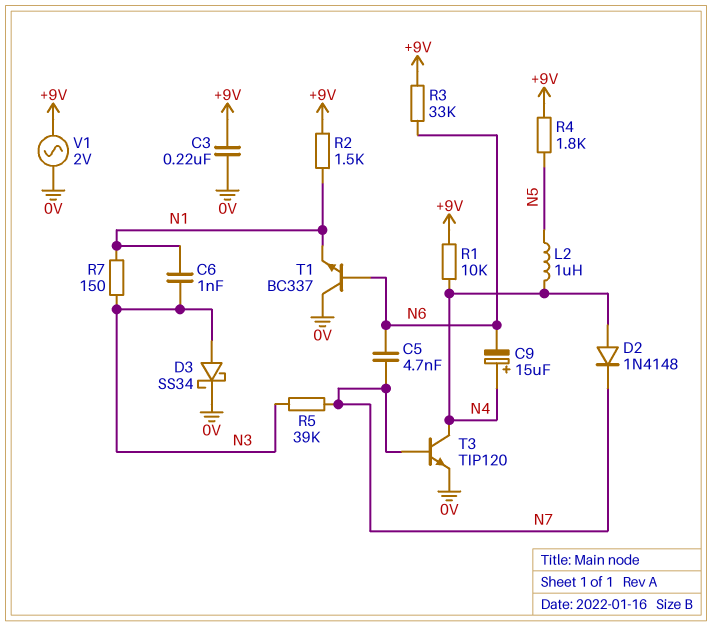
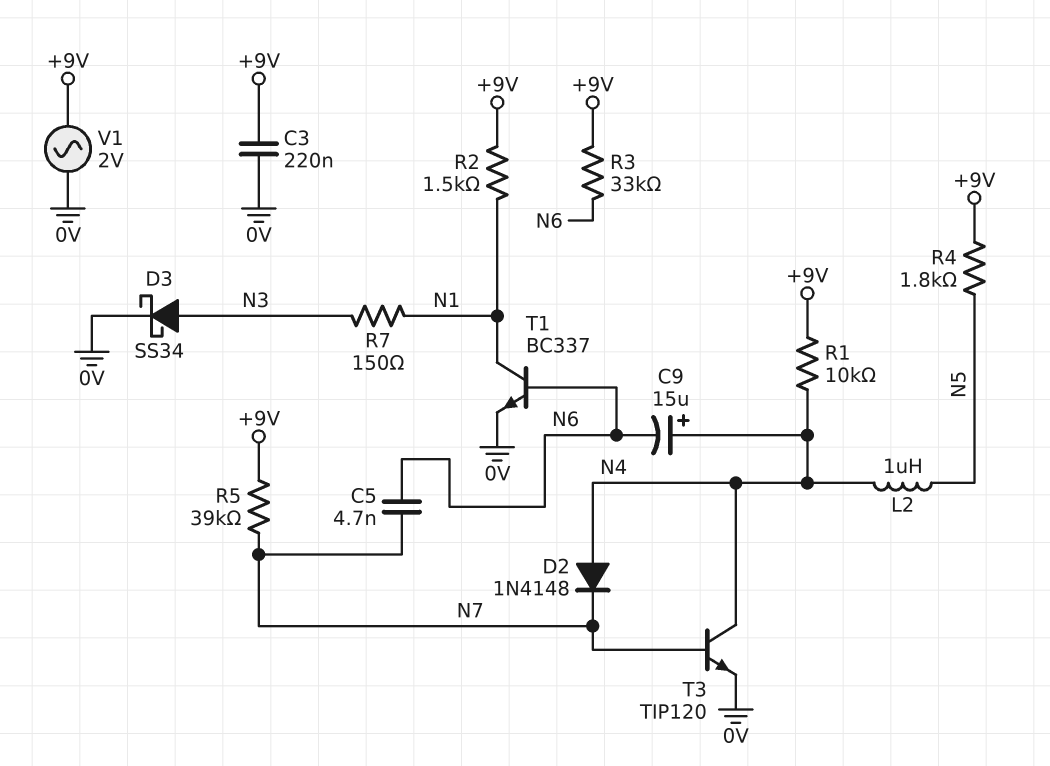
C6: 1nF (N1, N3) -> none
R5: 39k (N3, N7) -> 39k (+9V, N7)
T1: NPN BC337 (B N6, C 0V, E N1) -> NPN BC337 (B N6, C N1, E 0V)

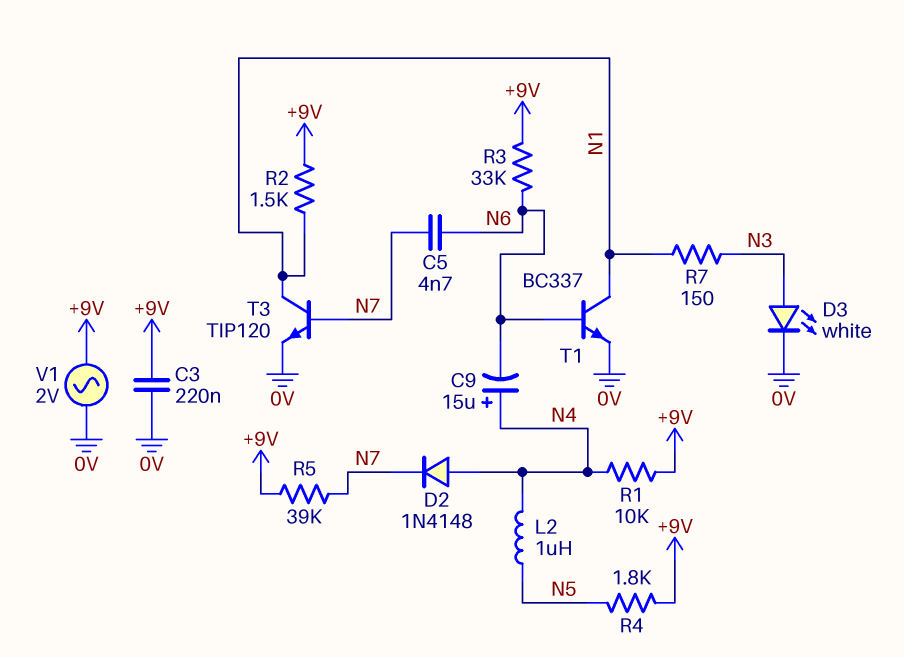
D3: schottky SS34 (A N3, K 0V) -> LED white (A N3, K 0V)
T3: NPN TIP120 (B N7, C N4, E 0V) -> NPN TIP120 (B N7, C N1, E 0V)

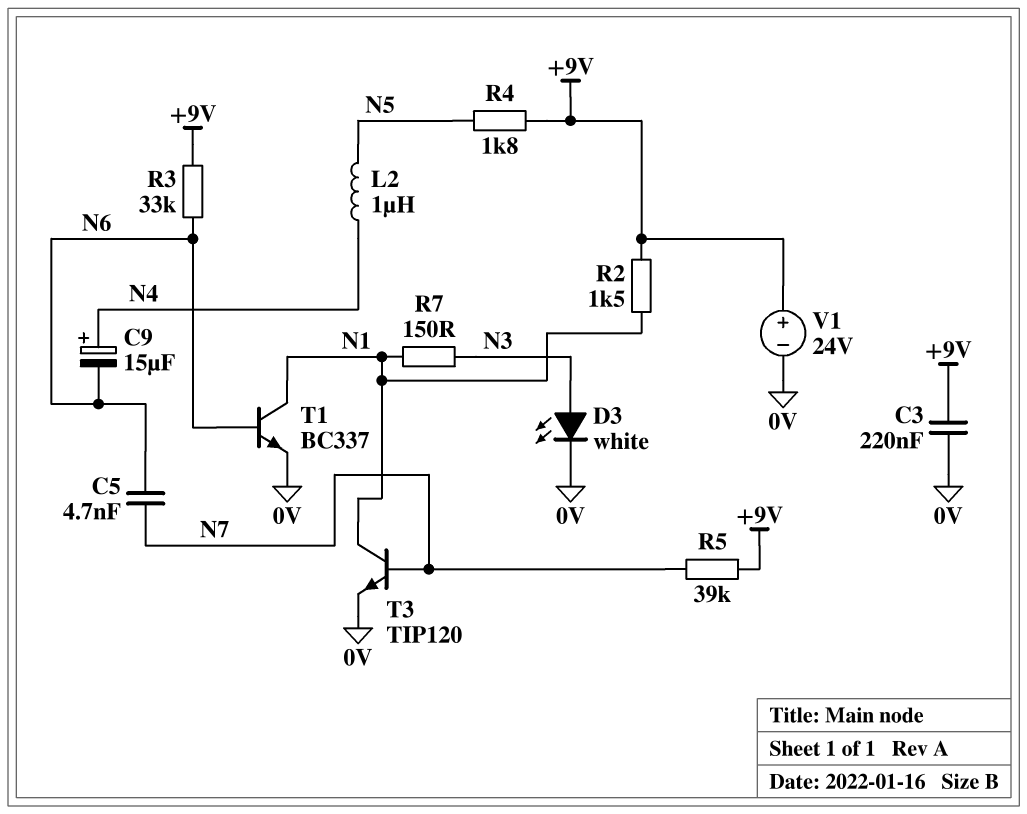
D2: diode 1N4148 (A N4, K N7) -> none
R1: 10k (+9V, N4) -> none
V1: AC 2V (+9V, 0V) -> 24V (plus +9V, minus 0V)

